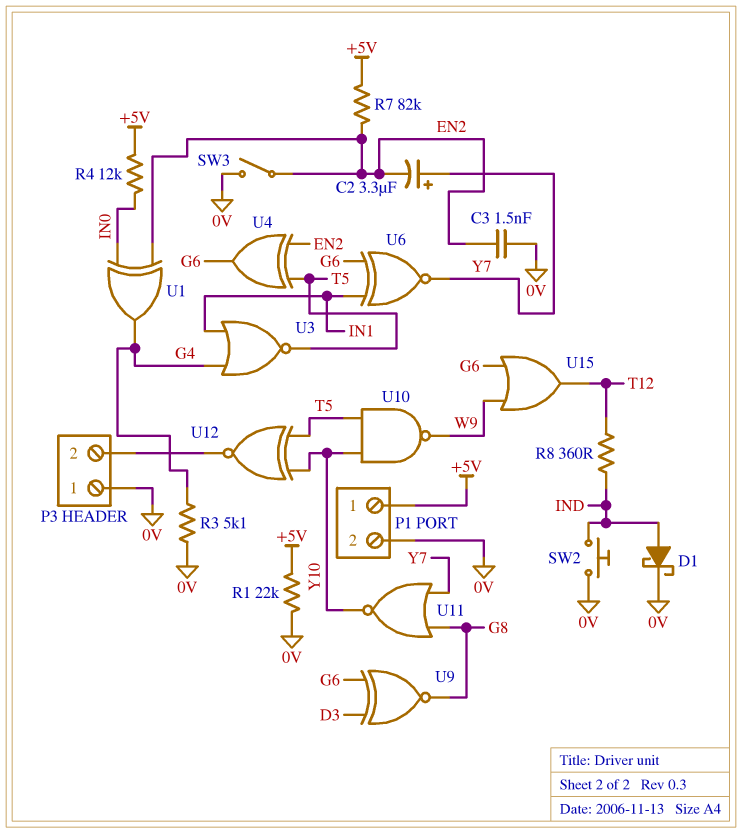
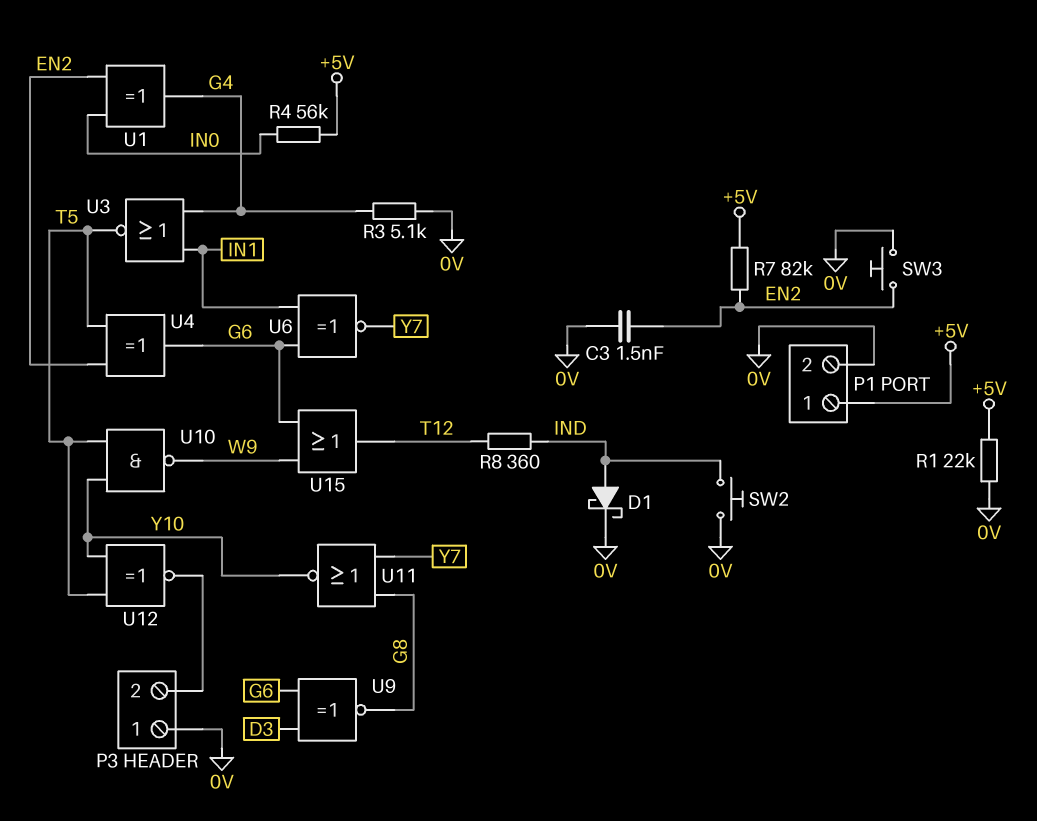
C2: 3.3uF (plus Y7, minus EN2) -> none
R4: 12k (+5V, IN0) -> 56k (+5V, IN0)
SW3: switch (0V, EN2) -> button (0V, EN2)

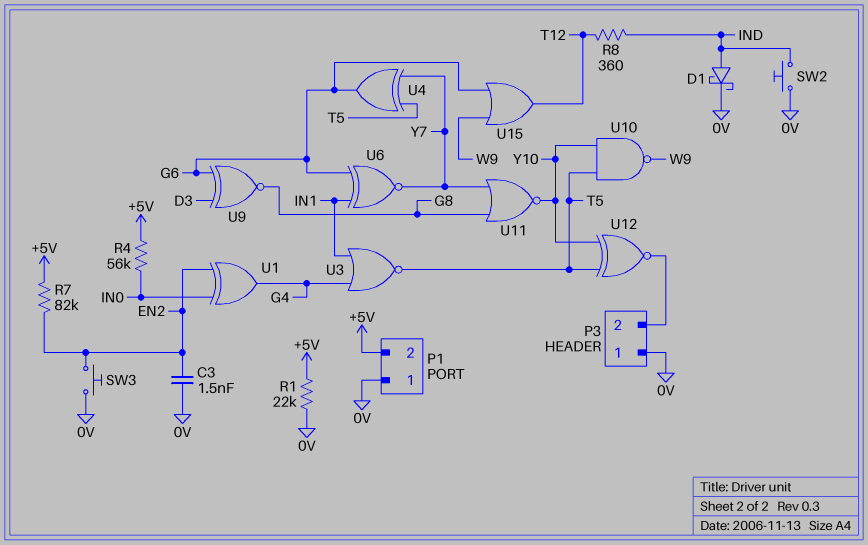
P1 pin 1: +5V -> 0V
P1 pin 2: 0V -> +5V
R3: 5.1k (0V, G4) -> none
U4: XOR (in EN2, in T5, out G6) -> XOR (in T5, in Y7, out G6)

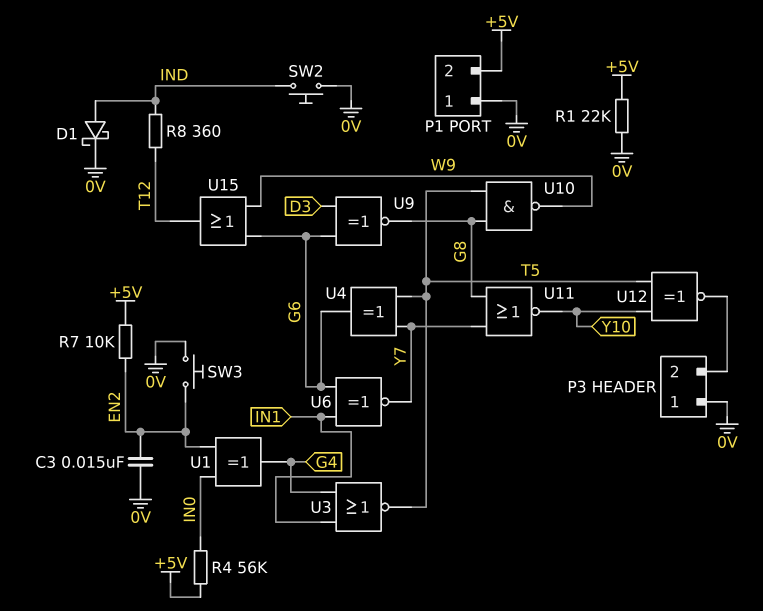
C3: 1.5nF (0V, EN2) -> 15nF (0V, EN2)
R7: 82k (+5V, EN2) -> 10k (+5V, EN2)
U10: NAND (in T5, in Y10, out W9) -> NAND (in G8, in T5, out W9)

